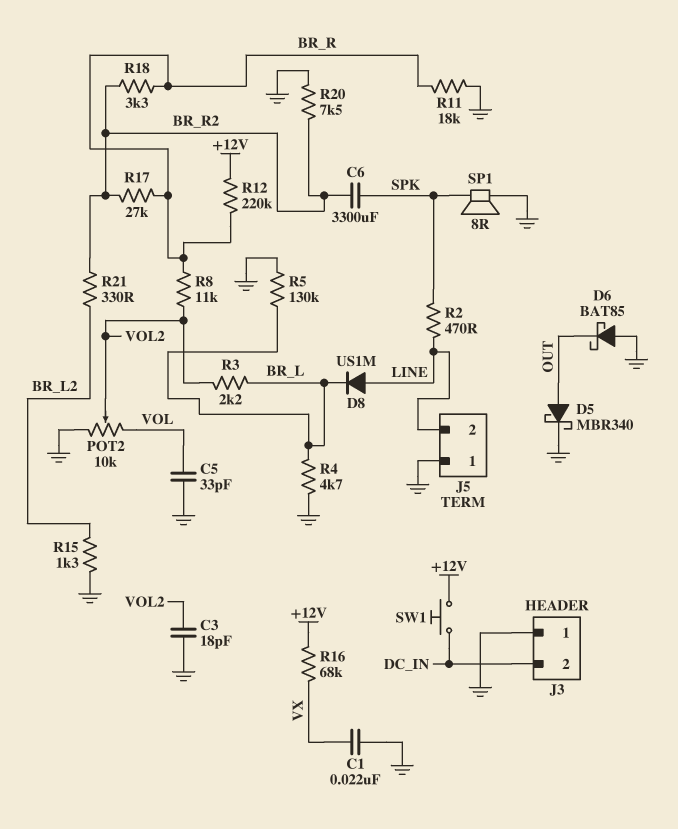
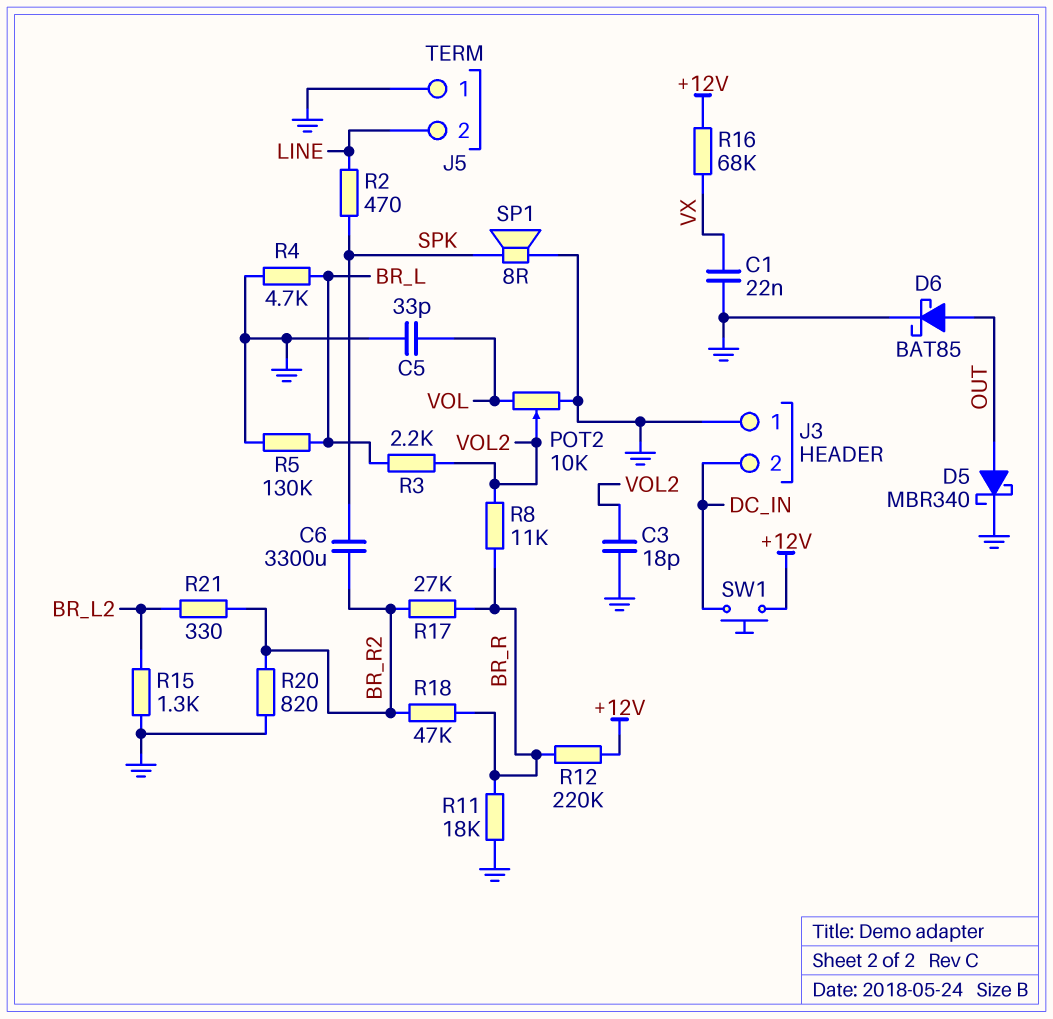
D6: schottky BAT85 (A GND, K OUT) -> schottky BAT85 (A OUT, K GND)
D8: diode US1M (A LINE, K BR_L) -> none
R18: 3.3k (BR_R, BR_R2) -> 47k (BR_R, BR_R2)
R20: 7.5k (BR_R2, GND) -> 820 (BR_R2, GND)

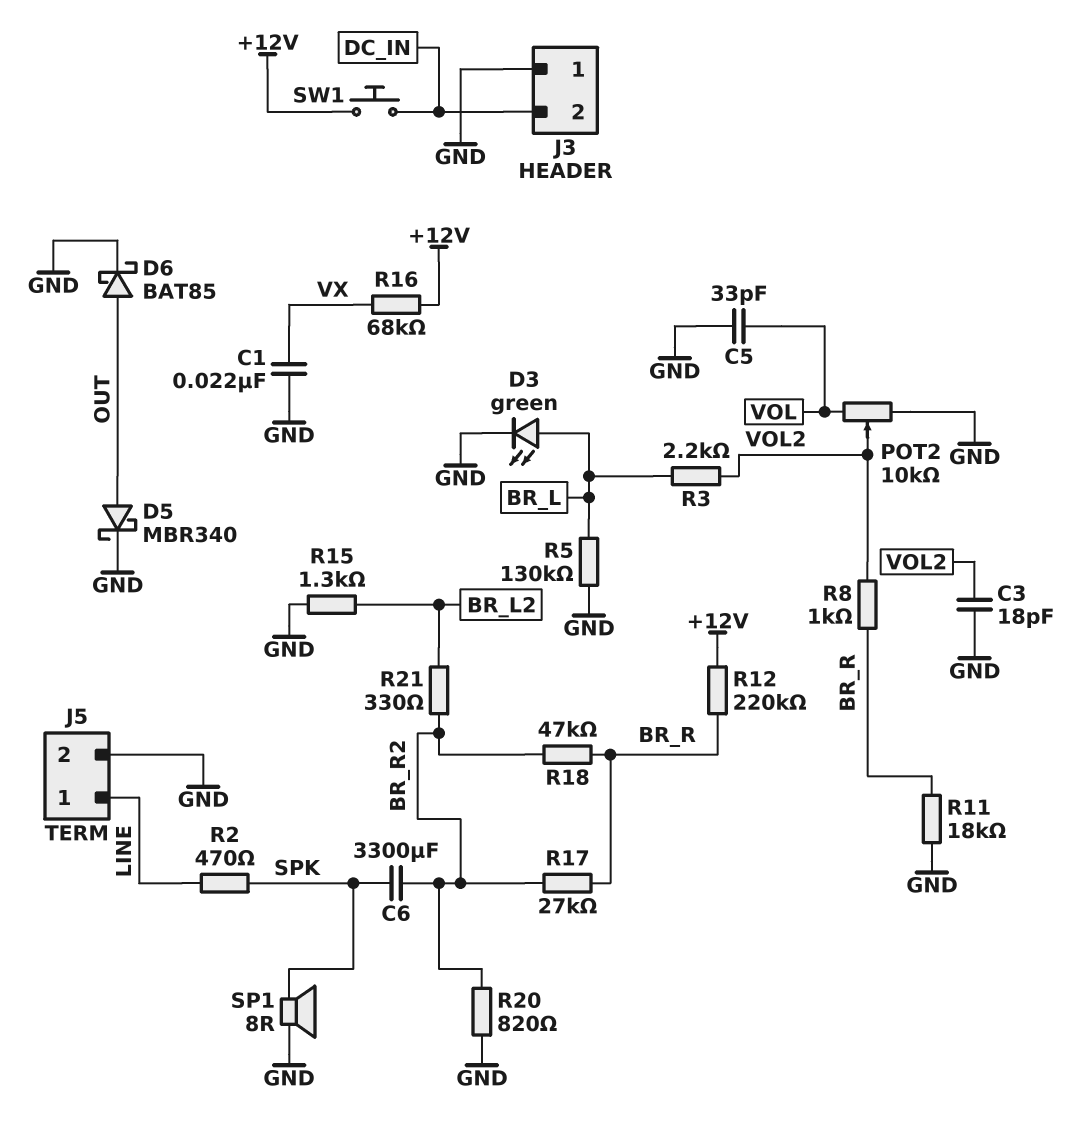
D3: none -> LED green (A BR_L, K GND)
J5 pin 1: GND -> LINE
J5 pin 2: LINE -> GND
R4: 4.7k (BR_L, GND) -> none
R8: 11k (BR_R, VOL2) -> 1k (BR_R, VOL2)

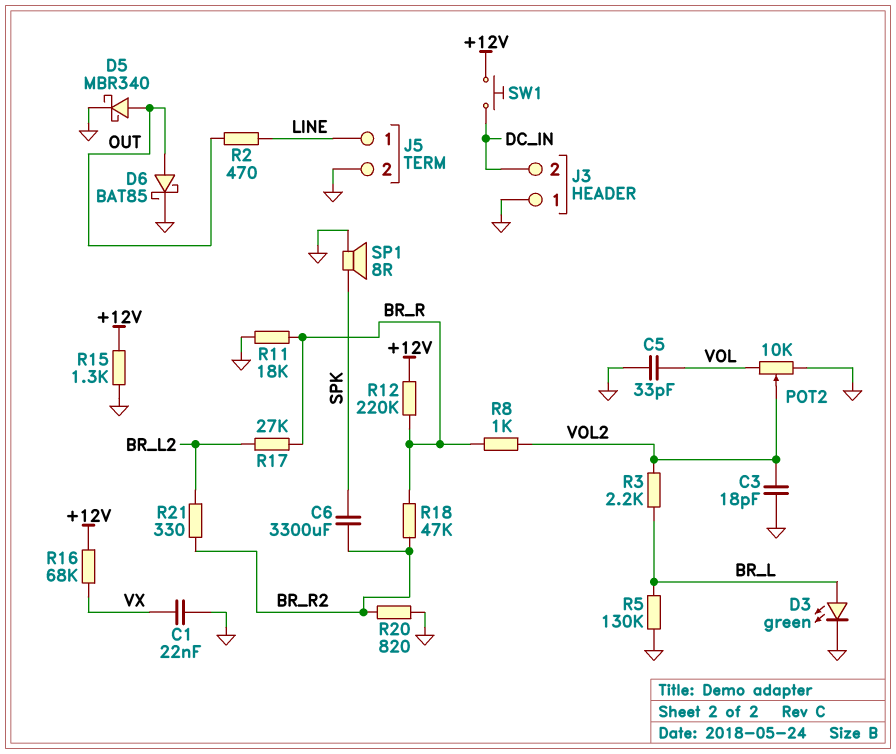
R2: 470 (LINE, SPK) -> 470 (LINE, OUT)
R15: 1.3k (BR_L2, GND) -> 1.3k (+12V, GND)
R17: 27k (BR_R, BR_R2) -> 27k (BR_L2, BR_R)

